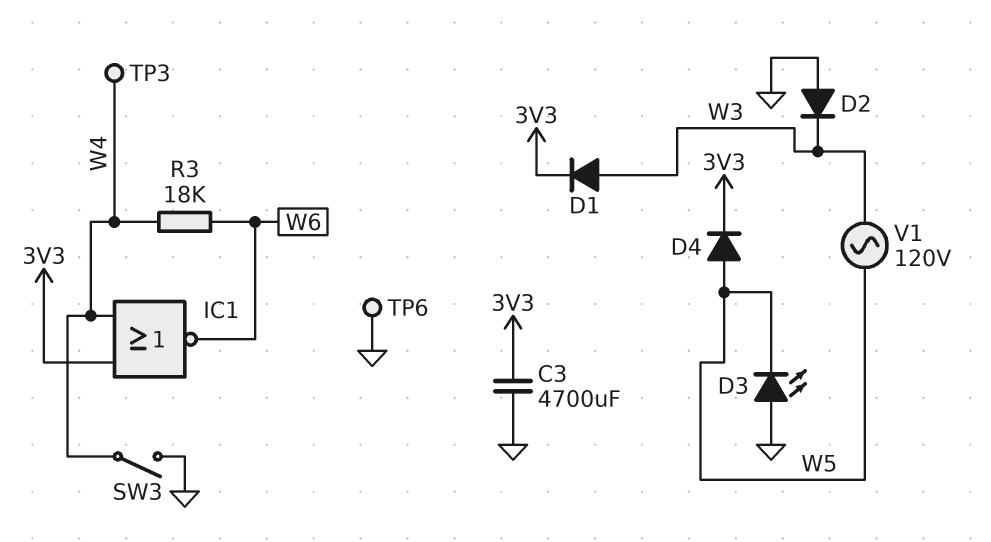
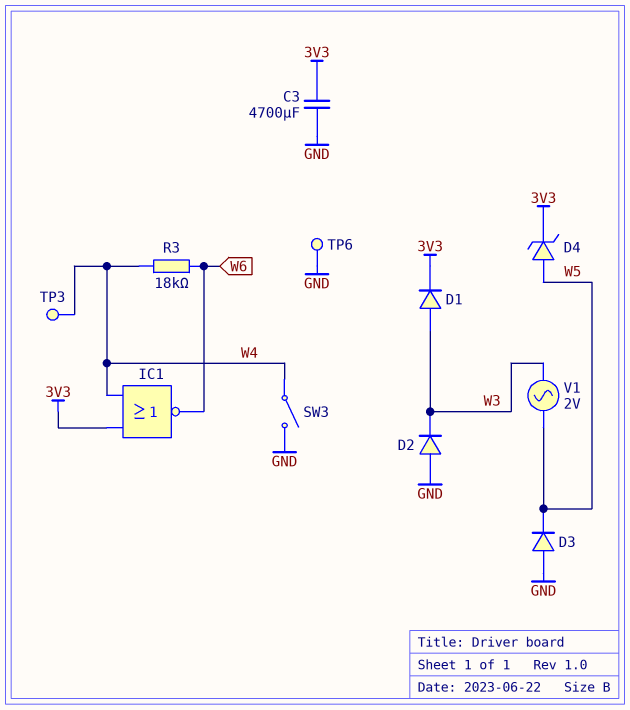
D3: LED (A GND, K W5) -> diode (A GND, K W5)
D4: diode (A W5, K 3V3) -> zener (A W5, K 3V3)
V1: AC 120V (W3, W5) -> AC 2V (W3, W5)

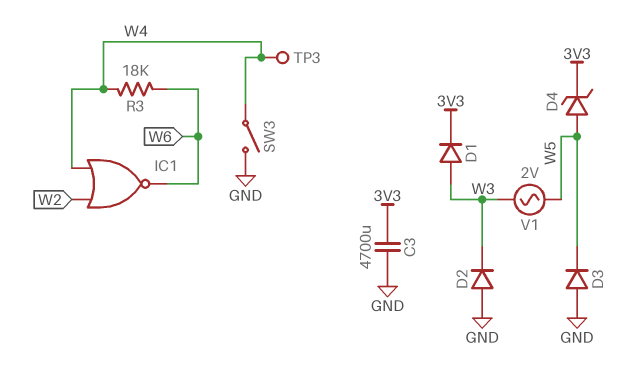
IC1: NOR (in 3V3, in W4, out W6) -> NOR (in W2, in W4, out W6)
TP6: test point (GND) -> none

